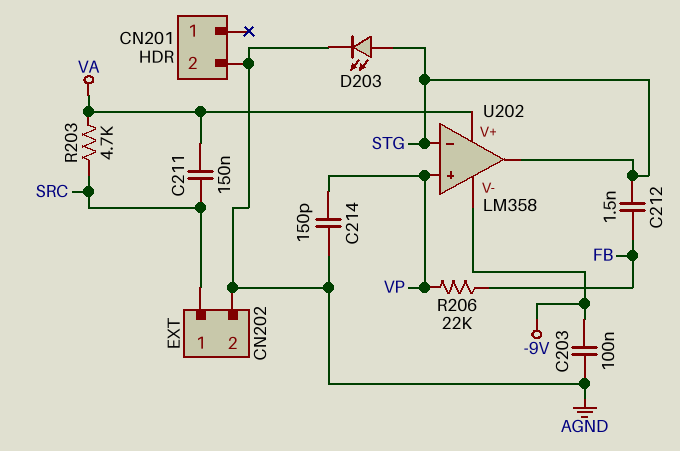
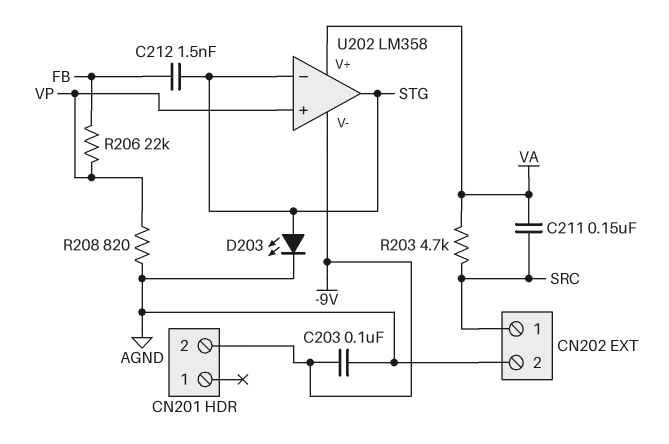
C214: 150pF (AGND, VP) -> none
CN201 pin 2: AGND -> -9V
R208: none -> 820 (AGND, VP)

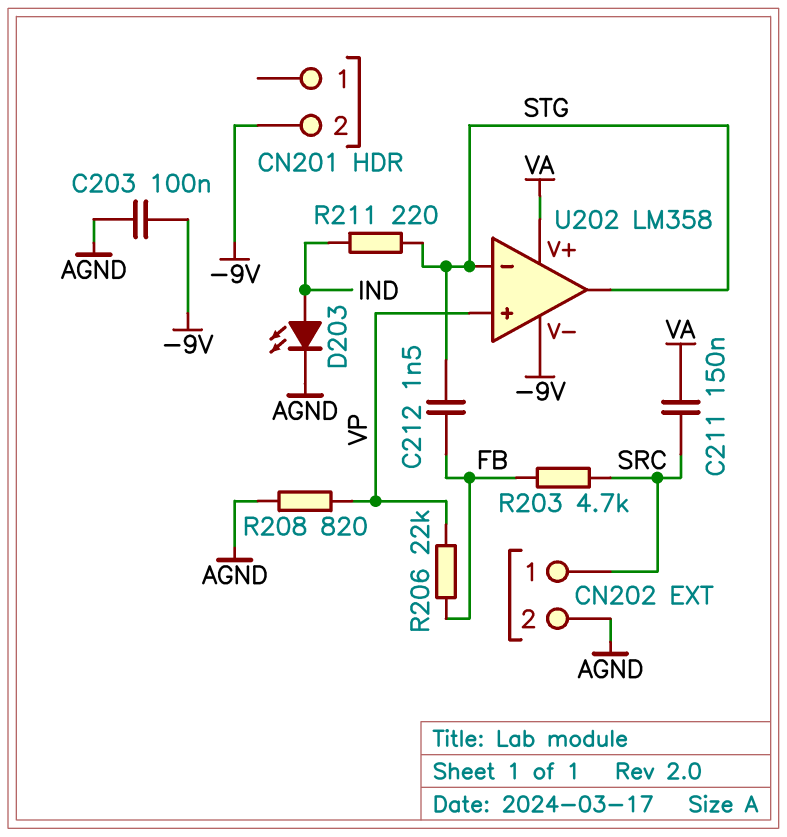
D203: LED (A STG, K AGND) -> LED (A IND, K AGND)
R203: 4.7k (SRC, VA) -> 4.7k (FB, SRC)
R211: none -> 220 (IND, STG)

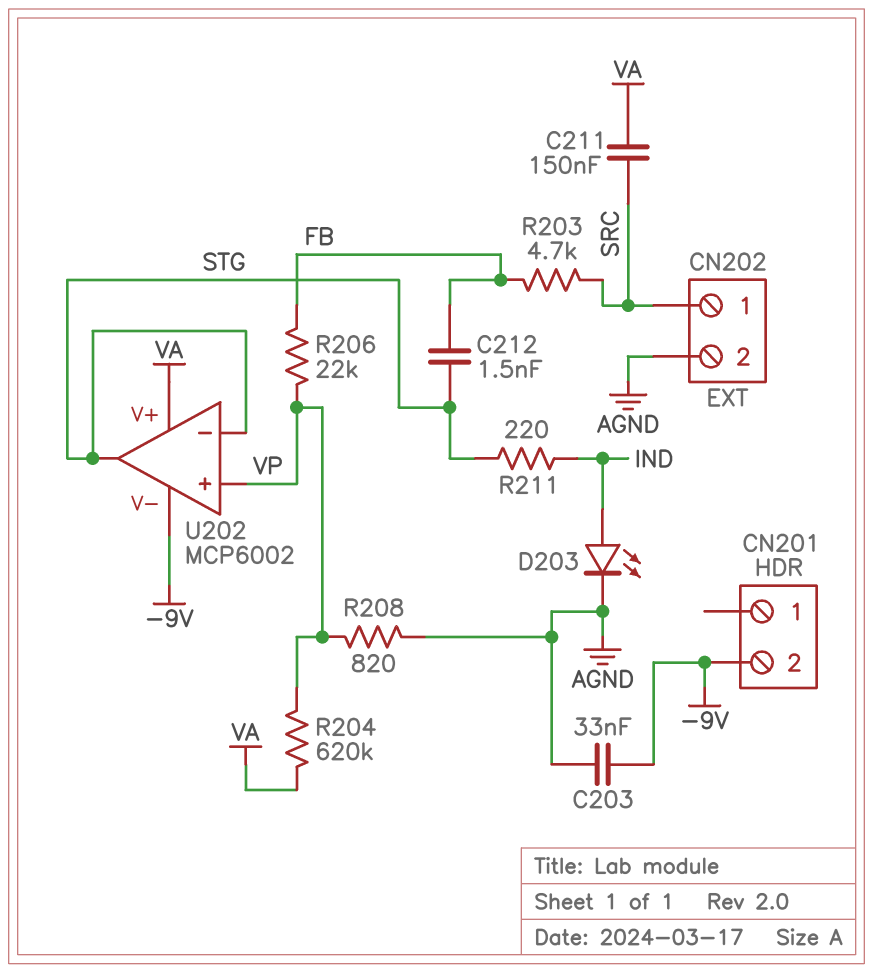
C203: 100nF (-9V, AGND) -> 33nF (-9V, AGND)
R204: none -> 620k (VA, VP)
U202: LM358 -> MCP6002

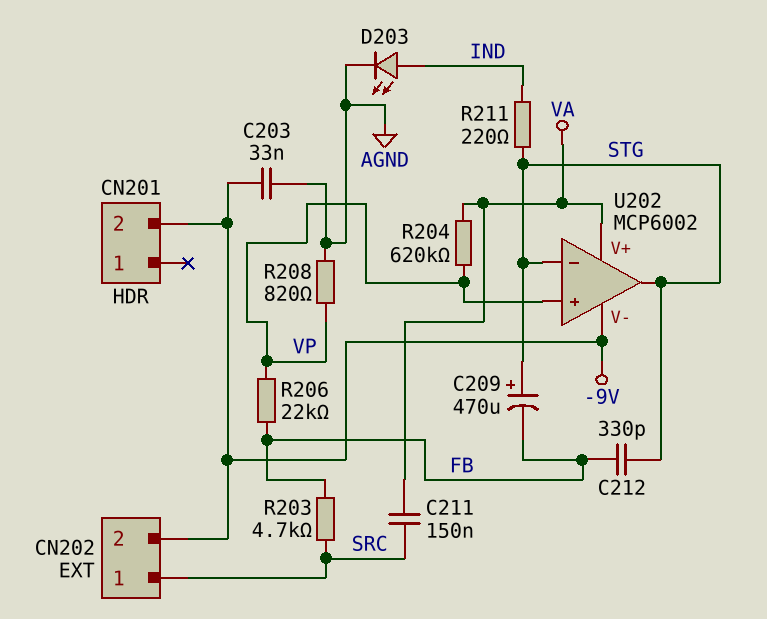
C209: none -> 470uF (plus STG, minus FB)
C212: 1.5nF (FB, STG) -> 330pF (FB, STG)
CN202 pin 2: AGND -> -9V

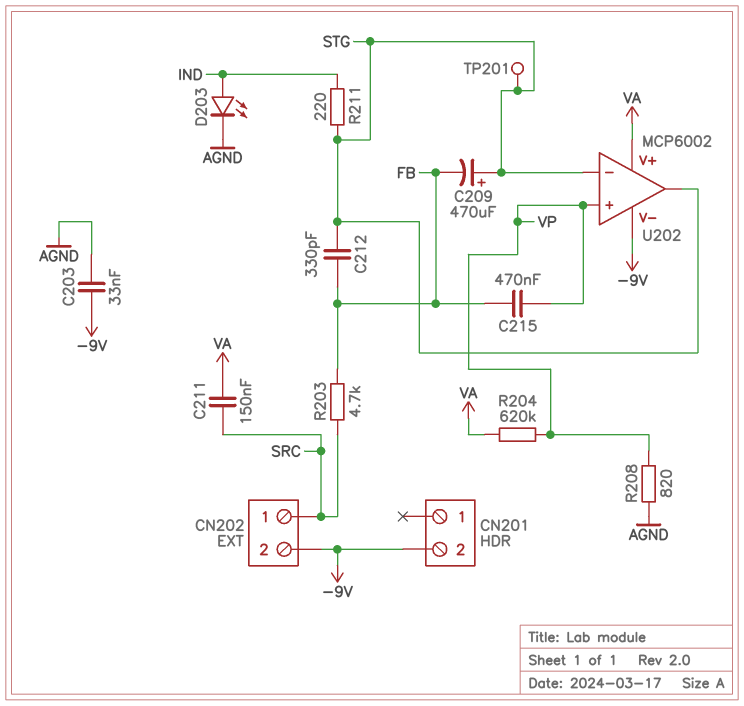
C215: none -> 470nF (FB, VP)
R206: 22k (FB, VP) -> none
TP201: none -> test point (STG)

